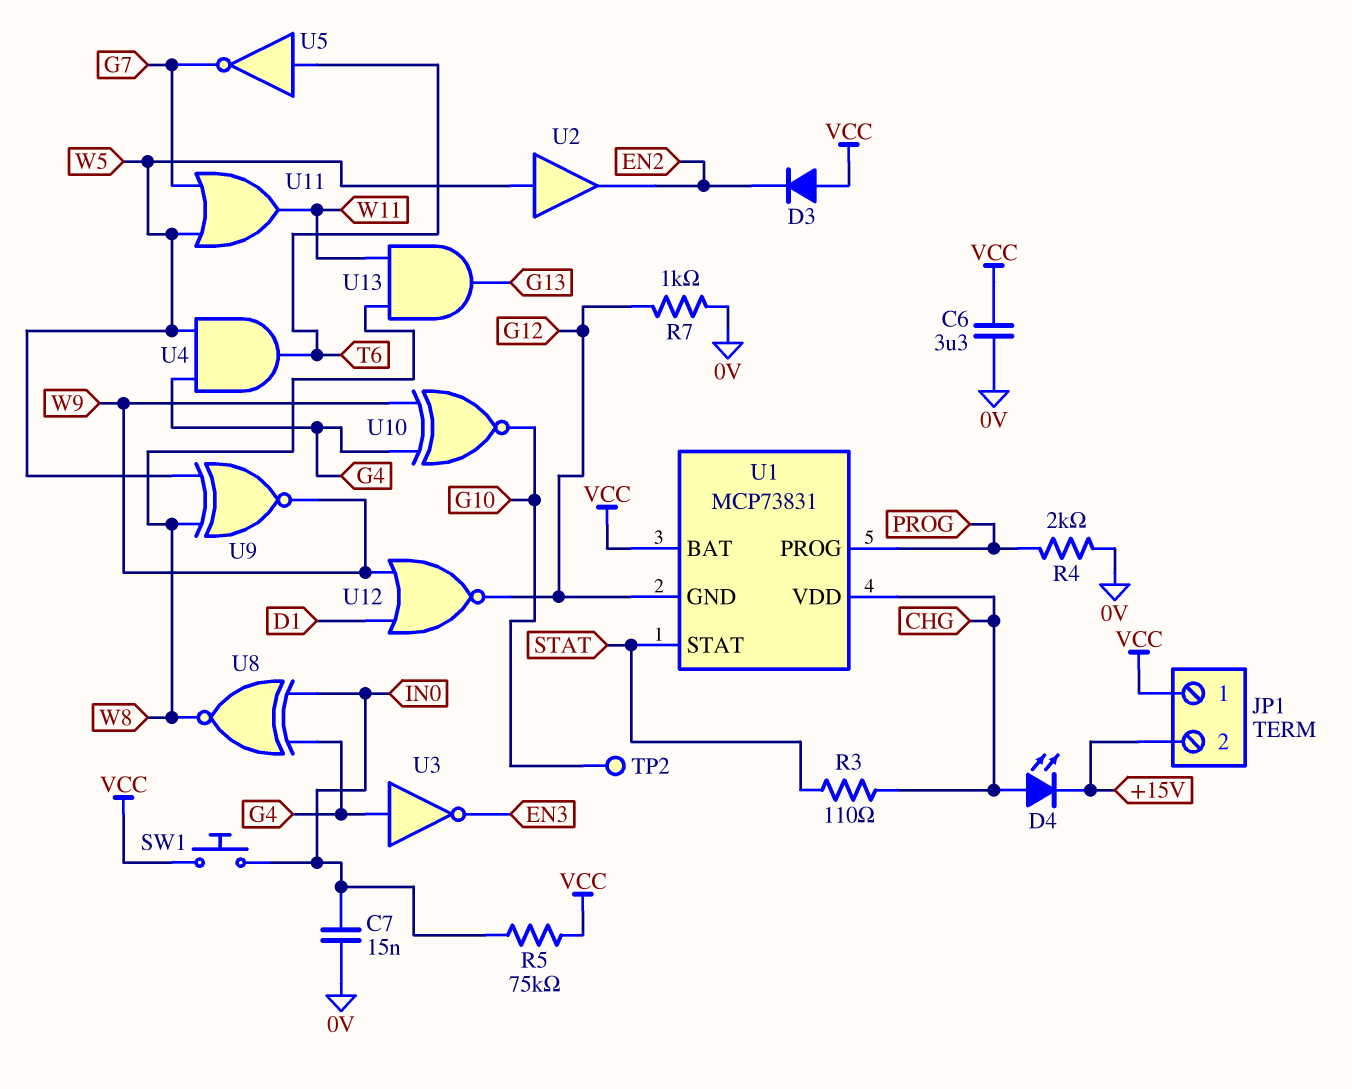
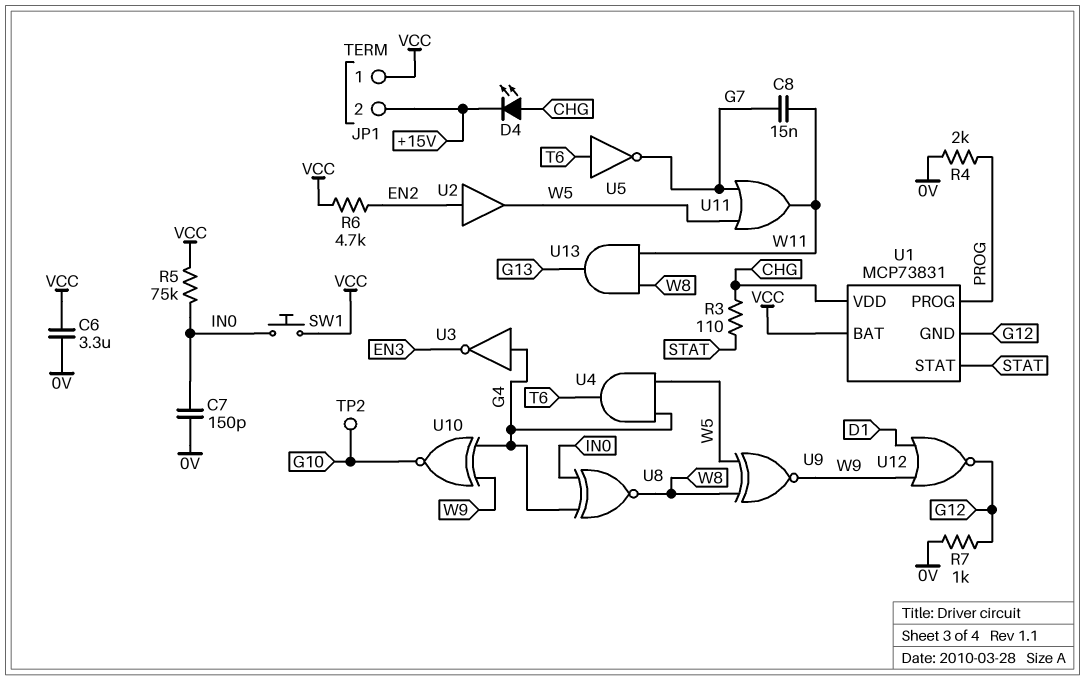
C7: 15nF (0V, IN0) -> 150pF (0V, IN0)
C8: none -> 15nF (G7, W11)
D3: diode (A VCC, K EN2) -> none
R6: none -> 4.7k (EN2, VCC)
U2: buffer (in W5, out EN2) -> buffer (in EN2, out W5)

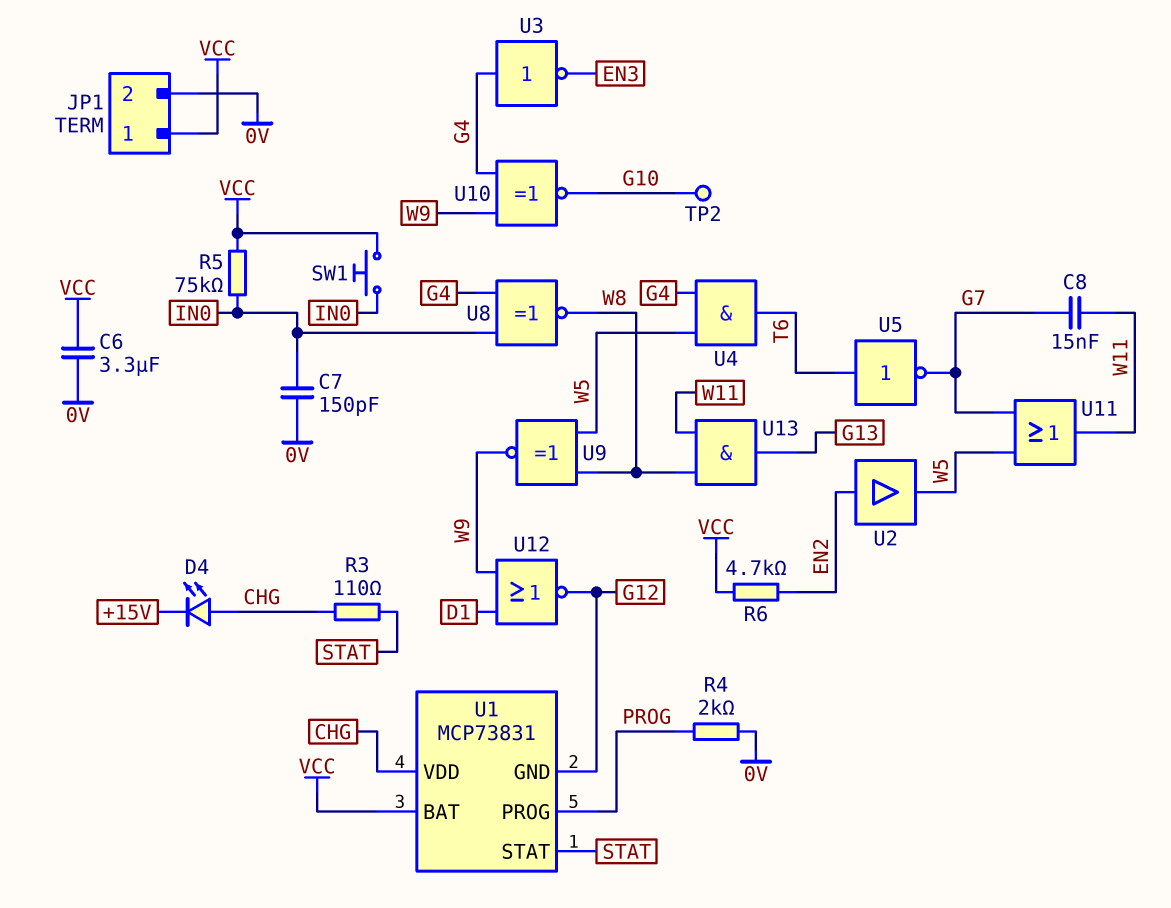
JP1 pin 2: +15V -> 0V
R7: 1k (0V, G12) -> none

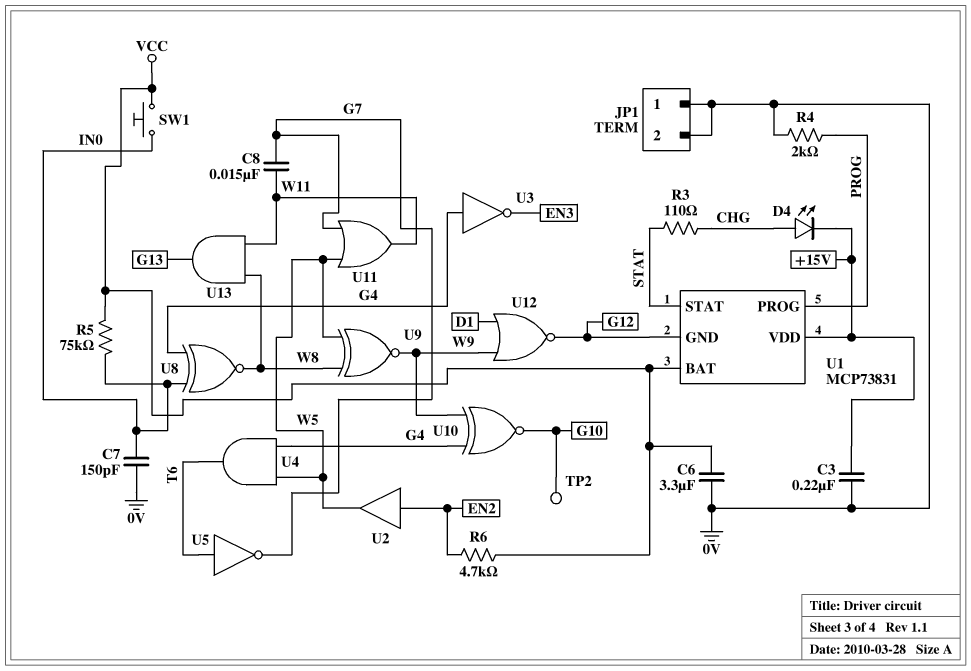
C3: none -> 220nF (+15V, 0V)
JP1 pin 1: VCC -> 0V
U1 pin VDD: CHG -> +15V

